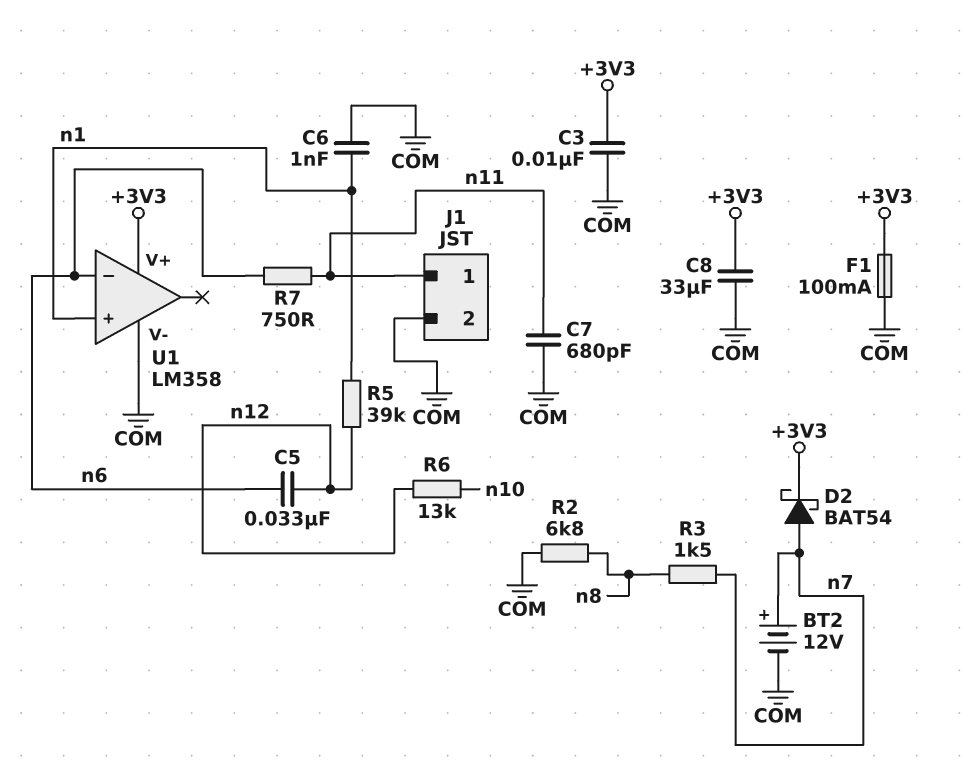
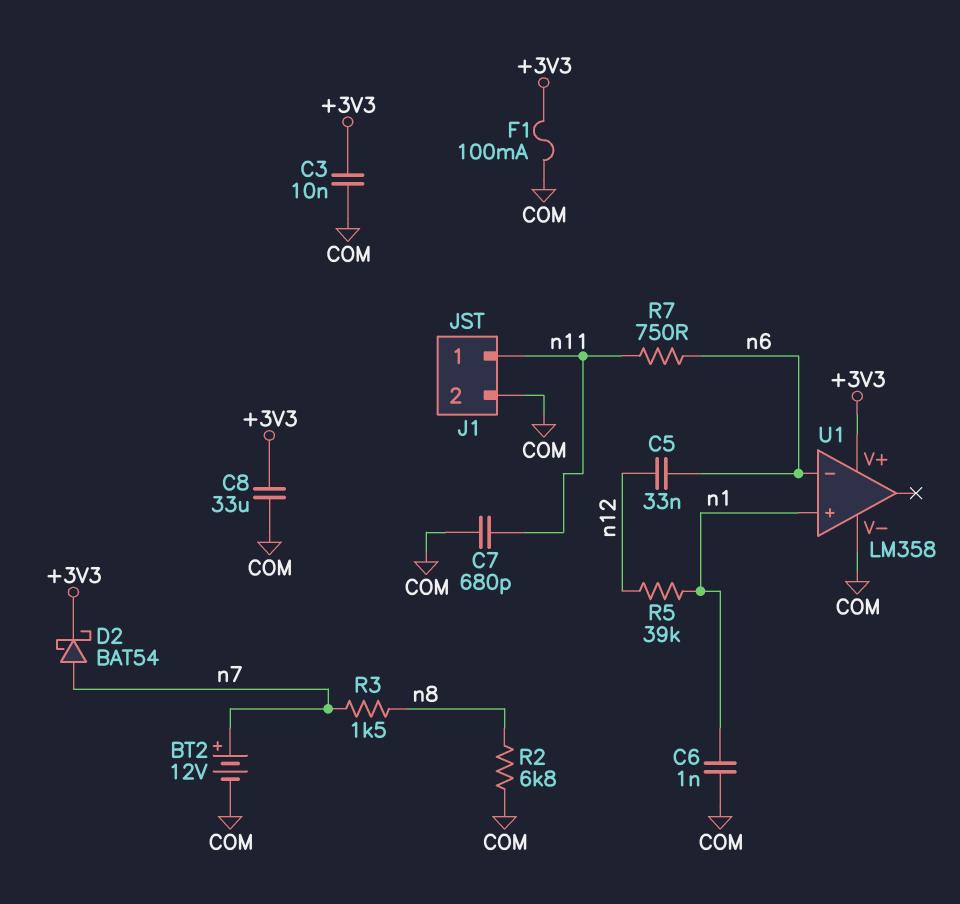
R6: 13k (n10, n12) -> none

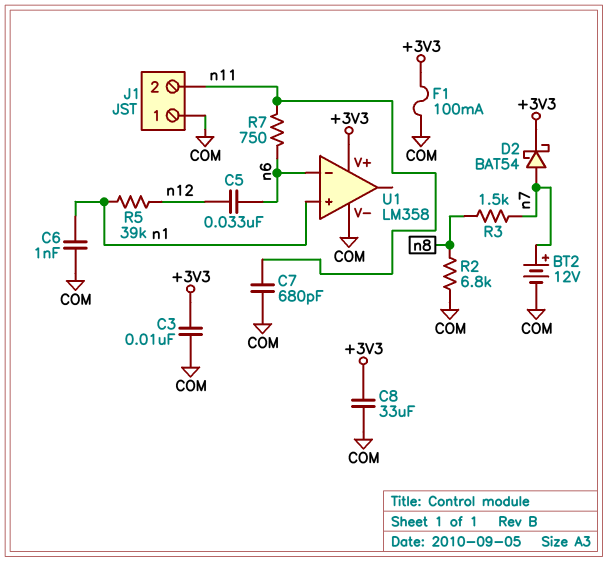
J1 pin 1: n11 -> COM
J1 pin 2: COM -> n11

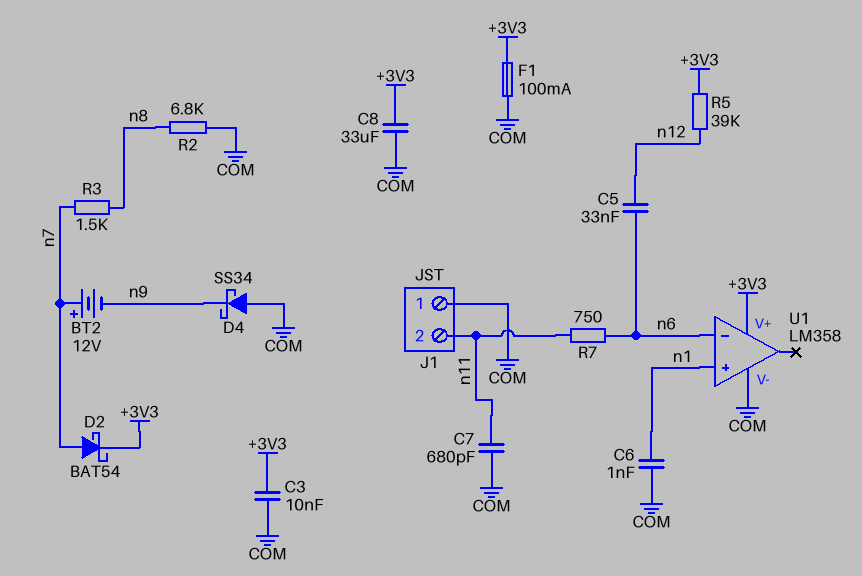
BT2: 12V (plus n7, minus COM) -> 12V (plus n7, minus n9)
D4: none -> schottky SS34 (A COM, K n9)
R5: 39k (n1, n12) -> 39k (+3V3, n12)

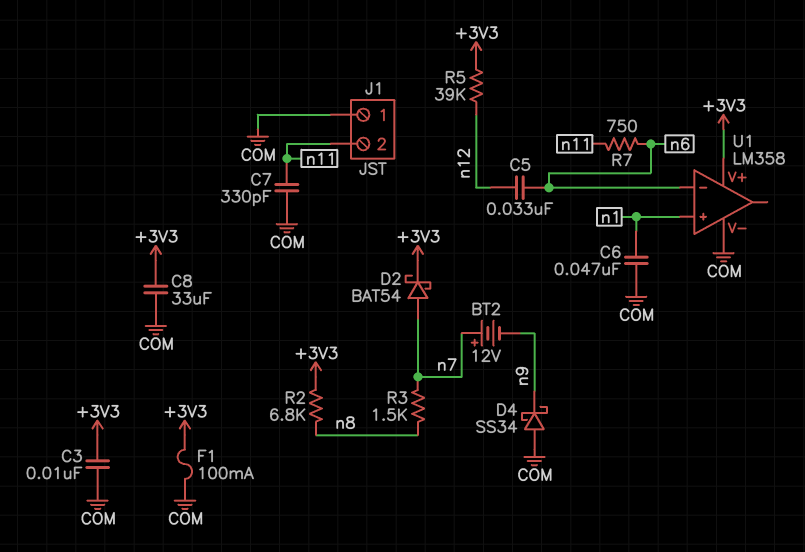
C6: 1nF (COM, n1) -> 47nF (COM, n1)
C7: 680pF (COM, n11) -> 330pF (COM, n11)
R2: 6.8k (COM, n8) -> 6.8k (+3V3, n8)

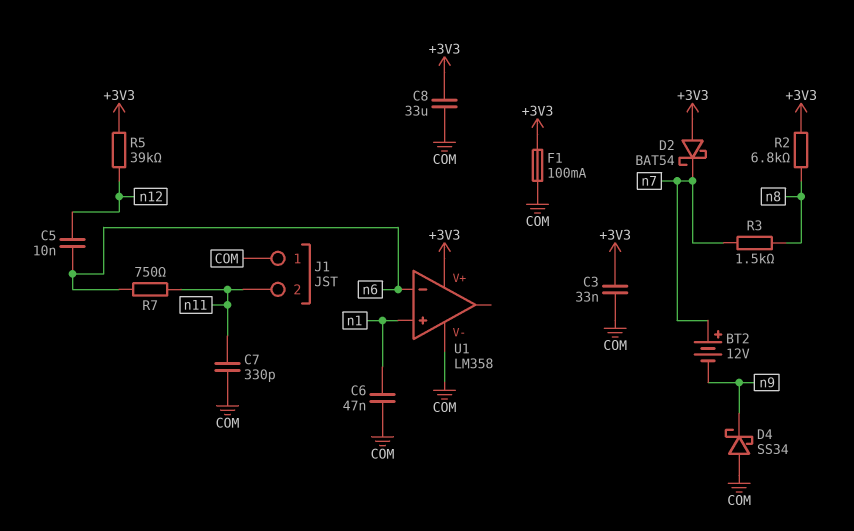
C3: 10nF (+3V3, COM) -> 33nF (+3V3, COM)
C5: 33nF (n6, n12) -> 10nF (n6, n12)
D2: schottky BAT54 (A n7, K +3V3) -> schottky BAT54 (A +3V3, K n7)

